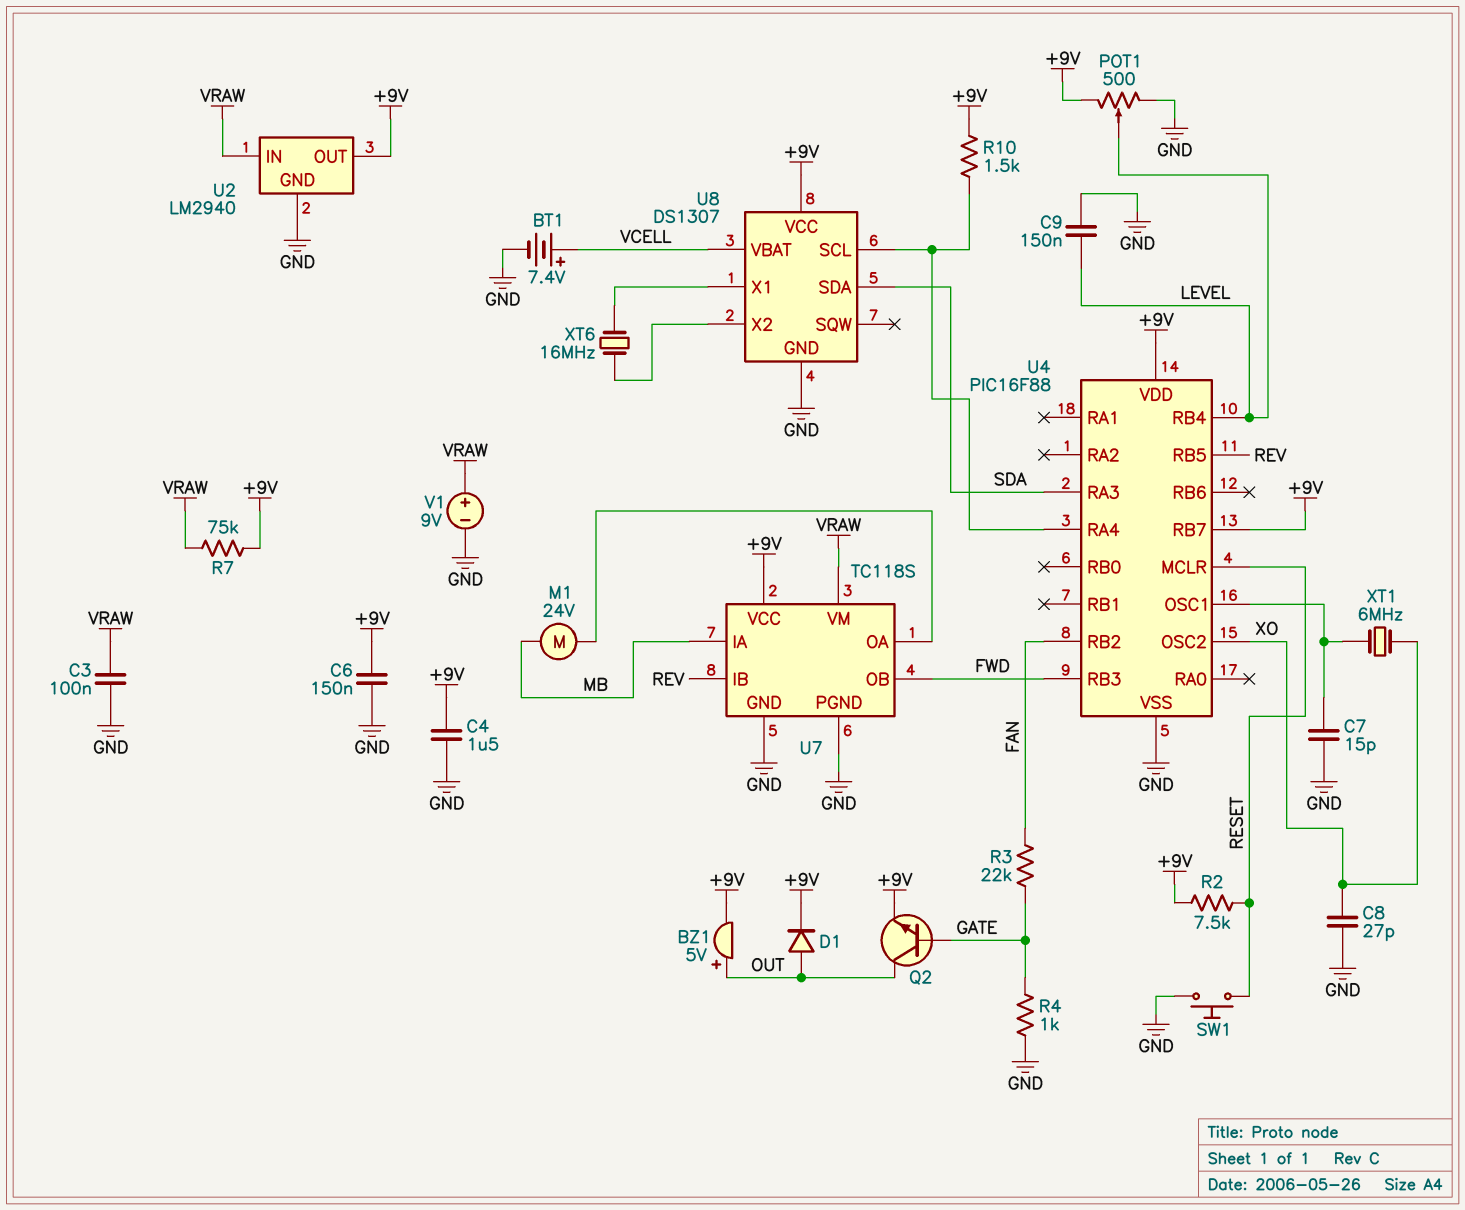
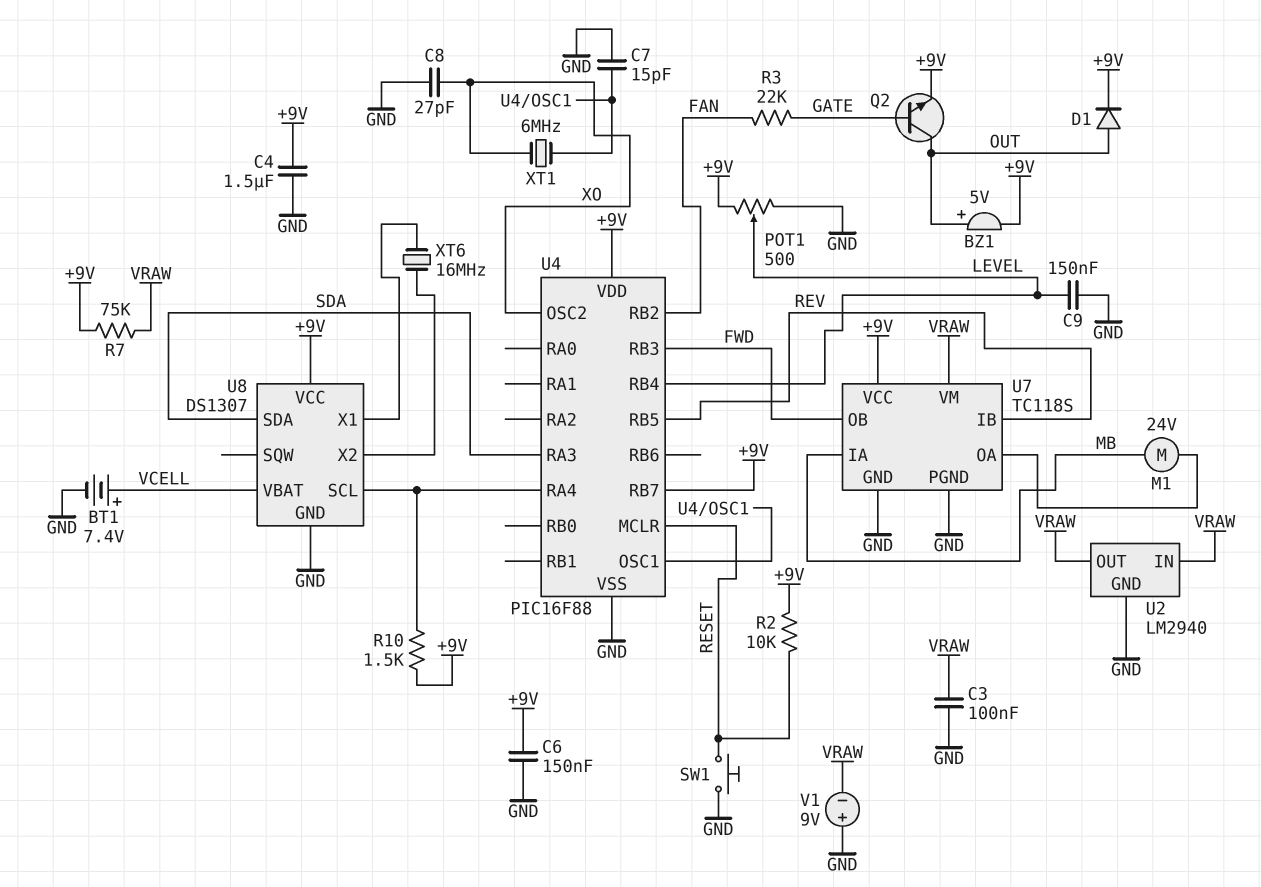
R2: 7.5k (+9V, RESET) -> 10k (+9V, RESET)
R4: 1k (GATE, GND) -> none
U2 pin OUT: +9V -> VRAW
V1: 9V (plus VRAW, minus GND) -> 9V (plus GND, minus VRAW)

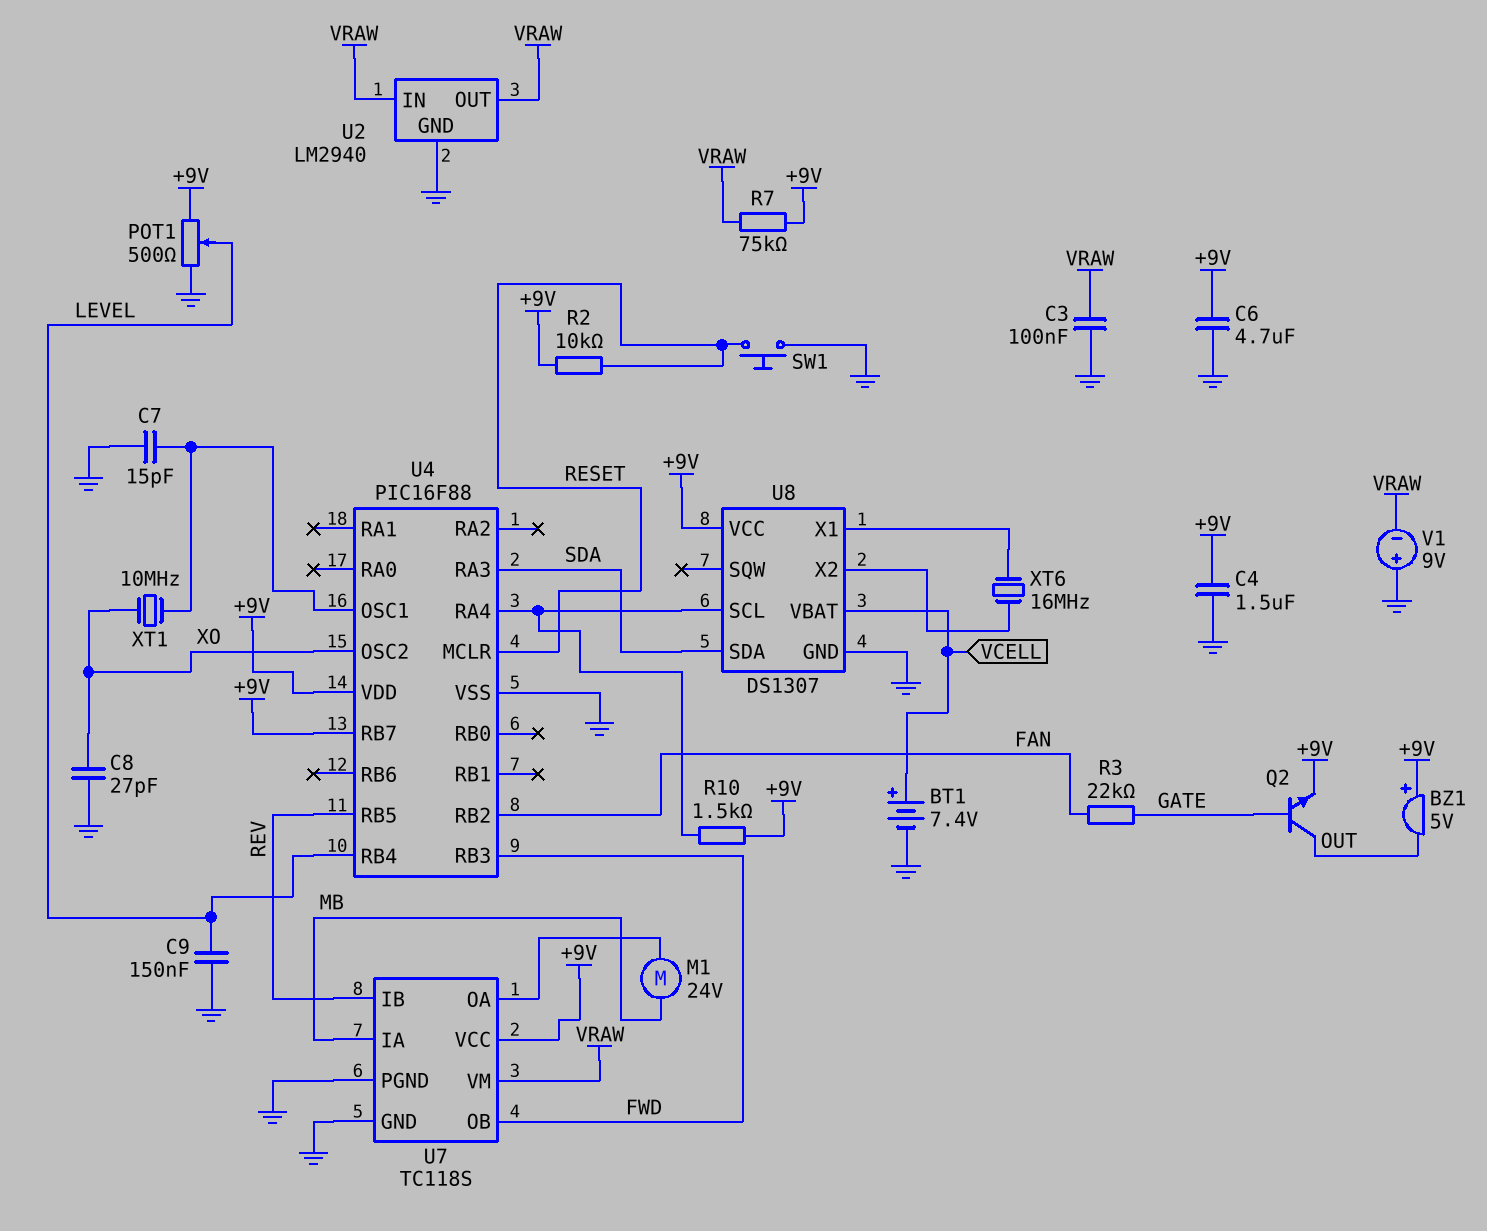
BZ1: buzzer 5V (plus OUT, minus +9V) -> buzzer 5V (plus +9V, minus OUT)
C6: 150nF (+9V, GND) -> 4.7uF (+9V, GND)
D1: diode (A OUT, K +9V) -> none
XT1: 6MHz (U4/OSC1, XO) -> 10MHz (U4/OSC1, XO)

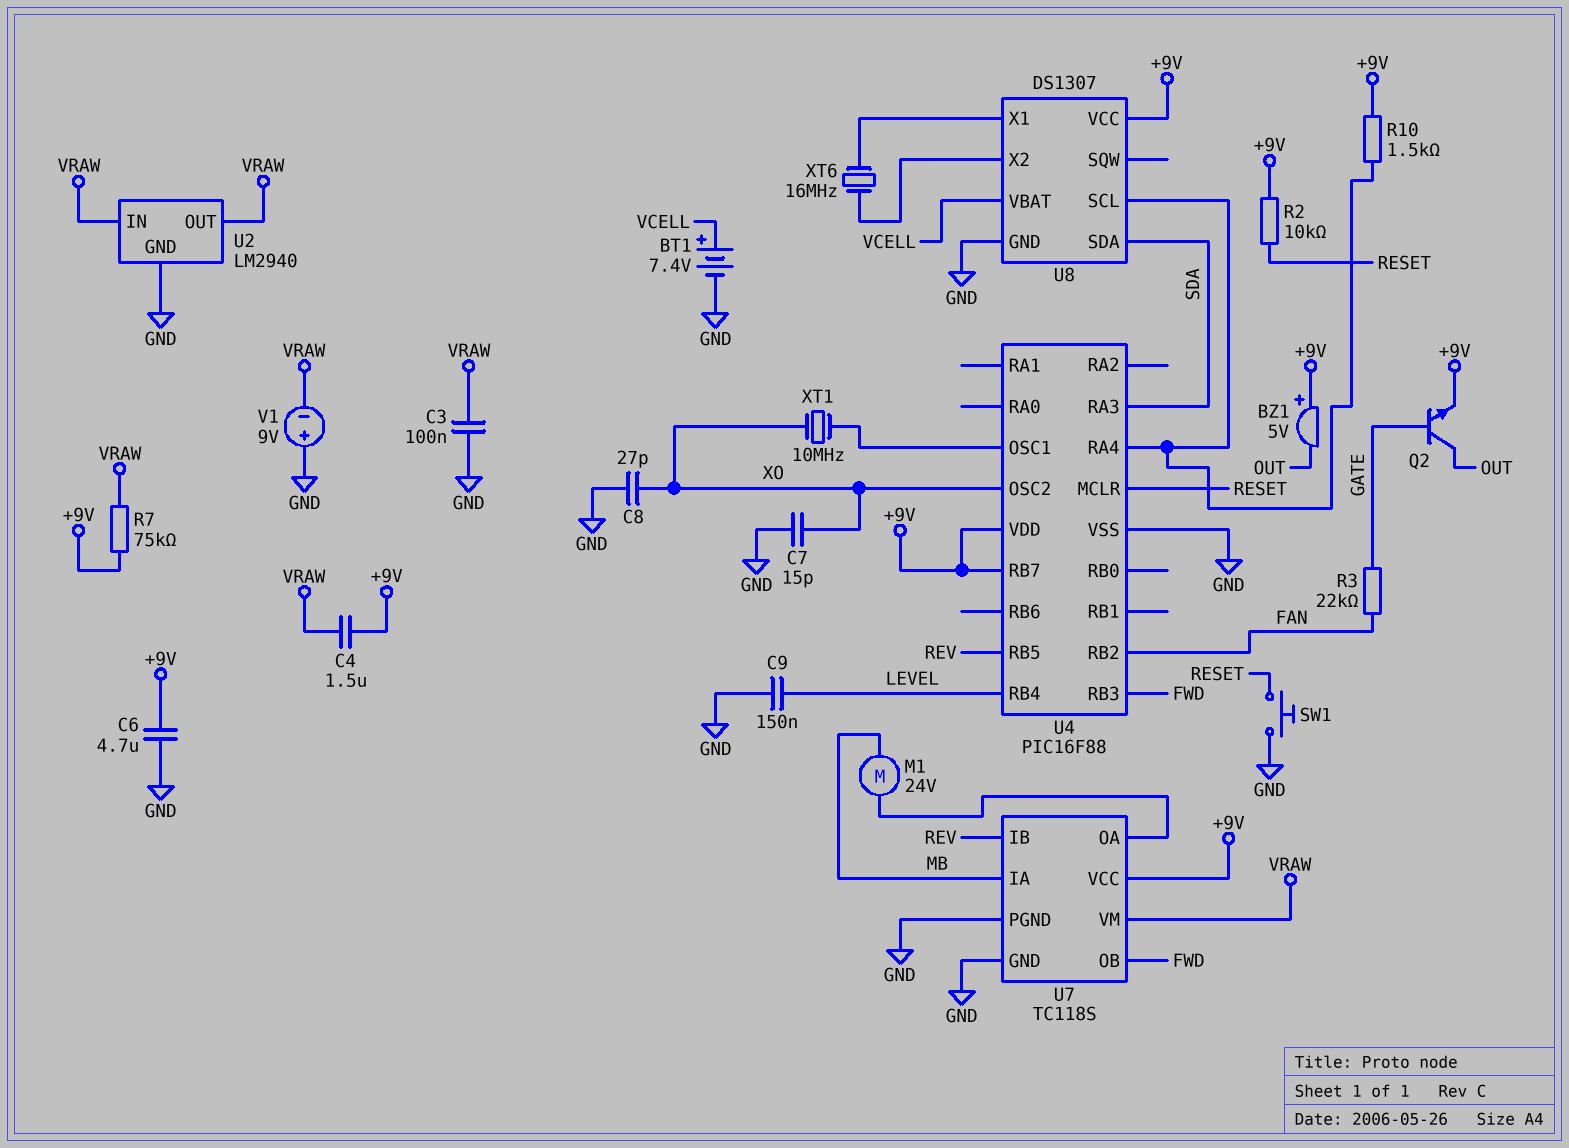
C4: 1.5uF (+9V, GND) -> 1.5uF (+9V, VRAW)
C7: 15pF (GND, U4/OSC1) -> 15pF (GND, XO)
POT1: 500 (+9V, GND, wiper LEVEL) -> none

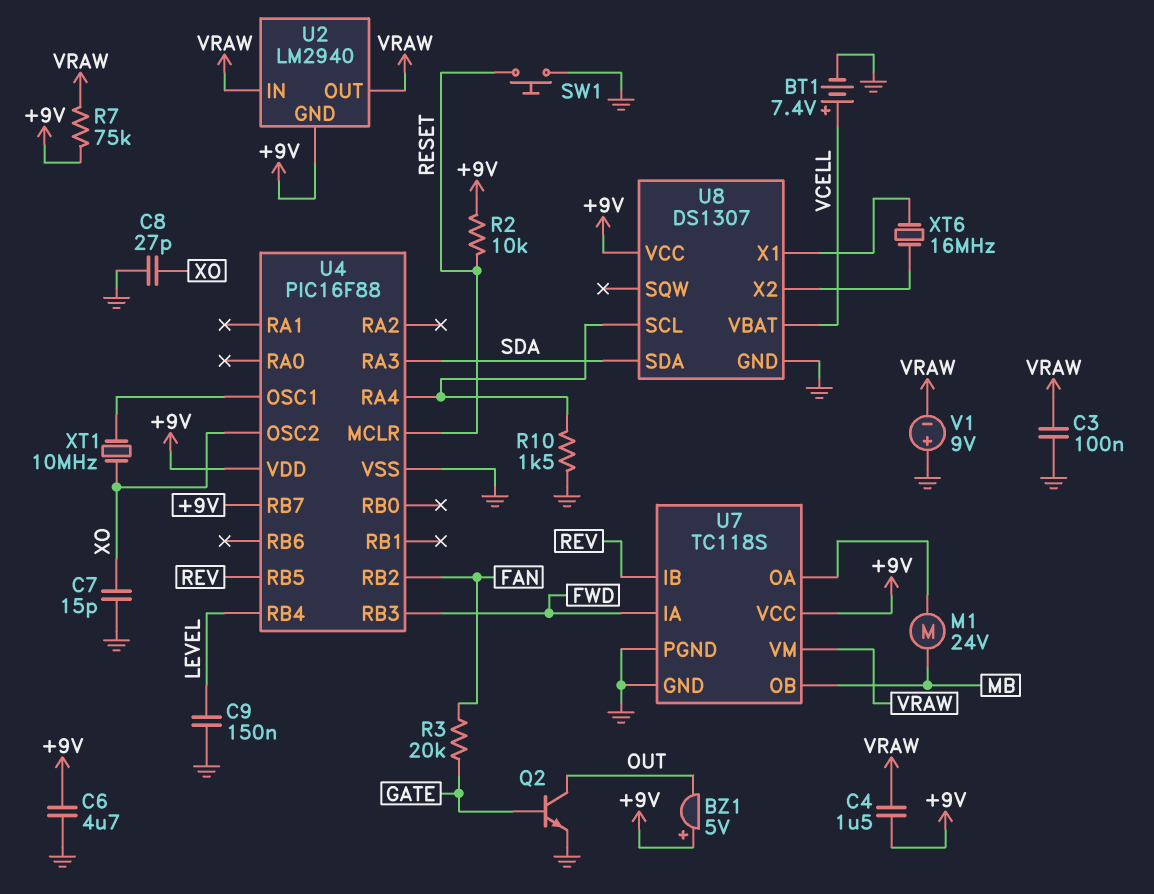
Q2: NPN (B GATE, C OUT, E +9V) -> NPN (B GATE, C OUT, E GND)
R3: 22k (FAN, GATE) -> 20k (FAN, GATE)
R10: 1.5k (+9V, U4/RA4) -> 1.5k (GND, U4/RA4)
U2 pin GND: GND -> +9V
U7 pin IA: MB -> FWD
U7 pin OB: FWD -> MB

